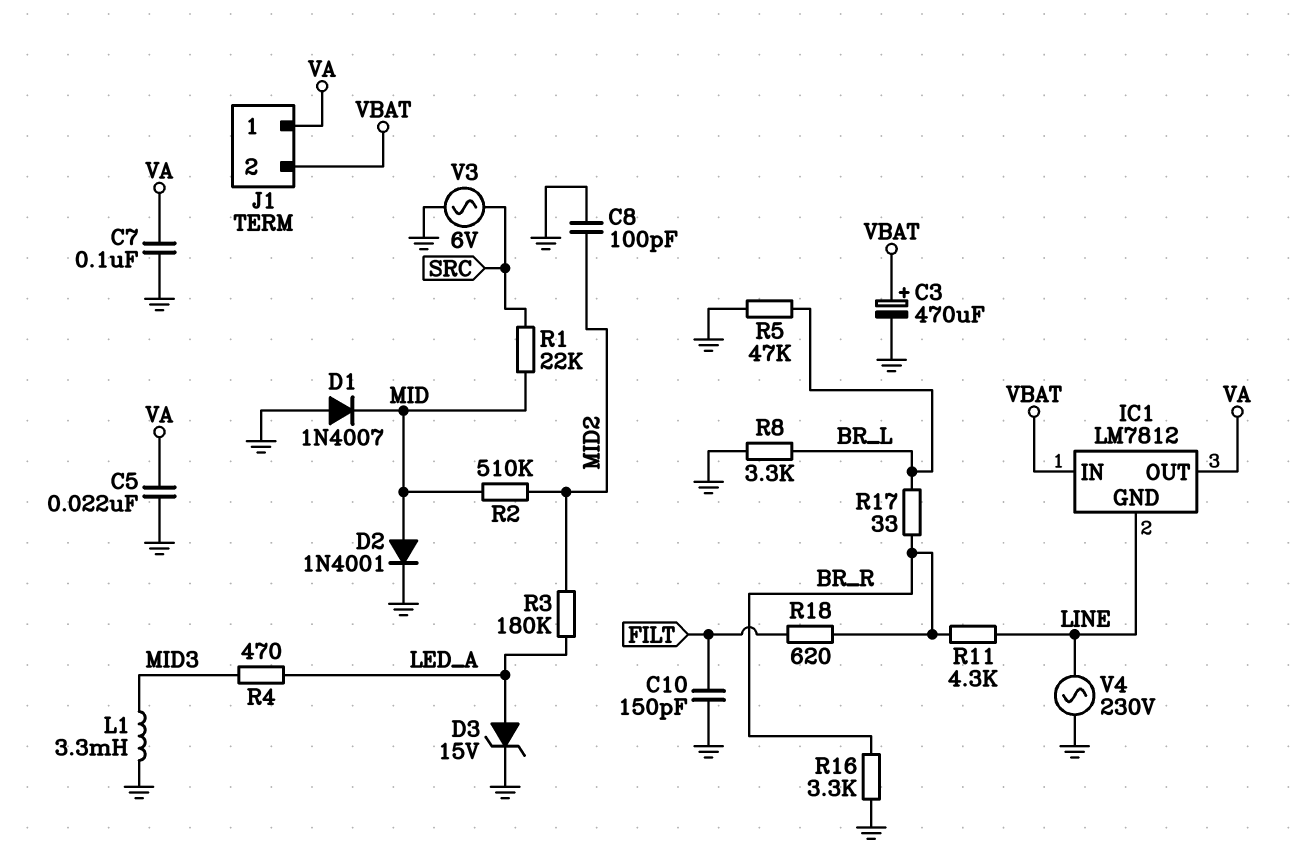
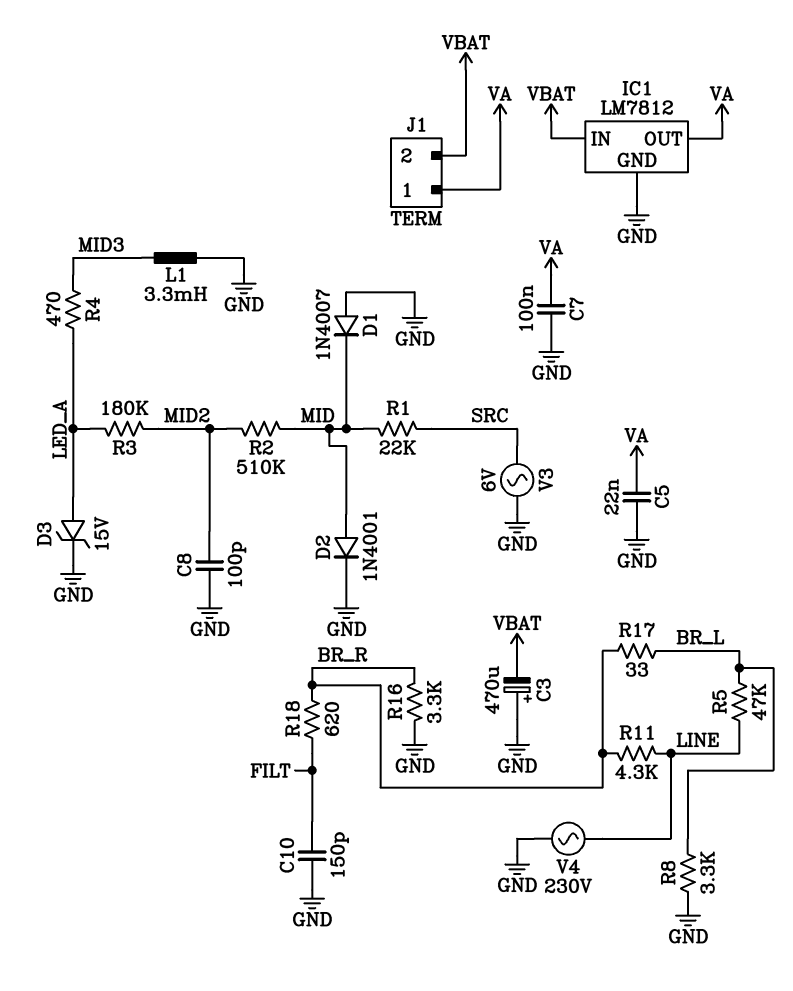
C3: 470uF (plus VBAT, minus GND) -> 470uF (plus GND, minus VBAT)
IC1 pin GND: LINE -> GND
R5: 47k (BR_L, GND) -> 47k (BR_L, LINE)

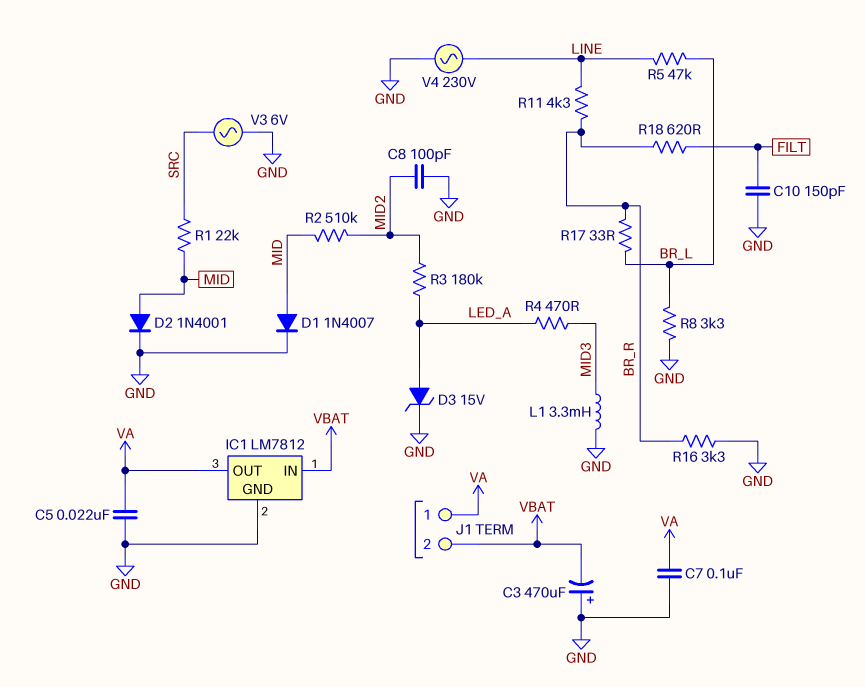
D1: diode 1N4007 (A GND, K MID) -> diode 1N4007 (A MID, K GND)

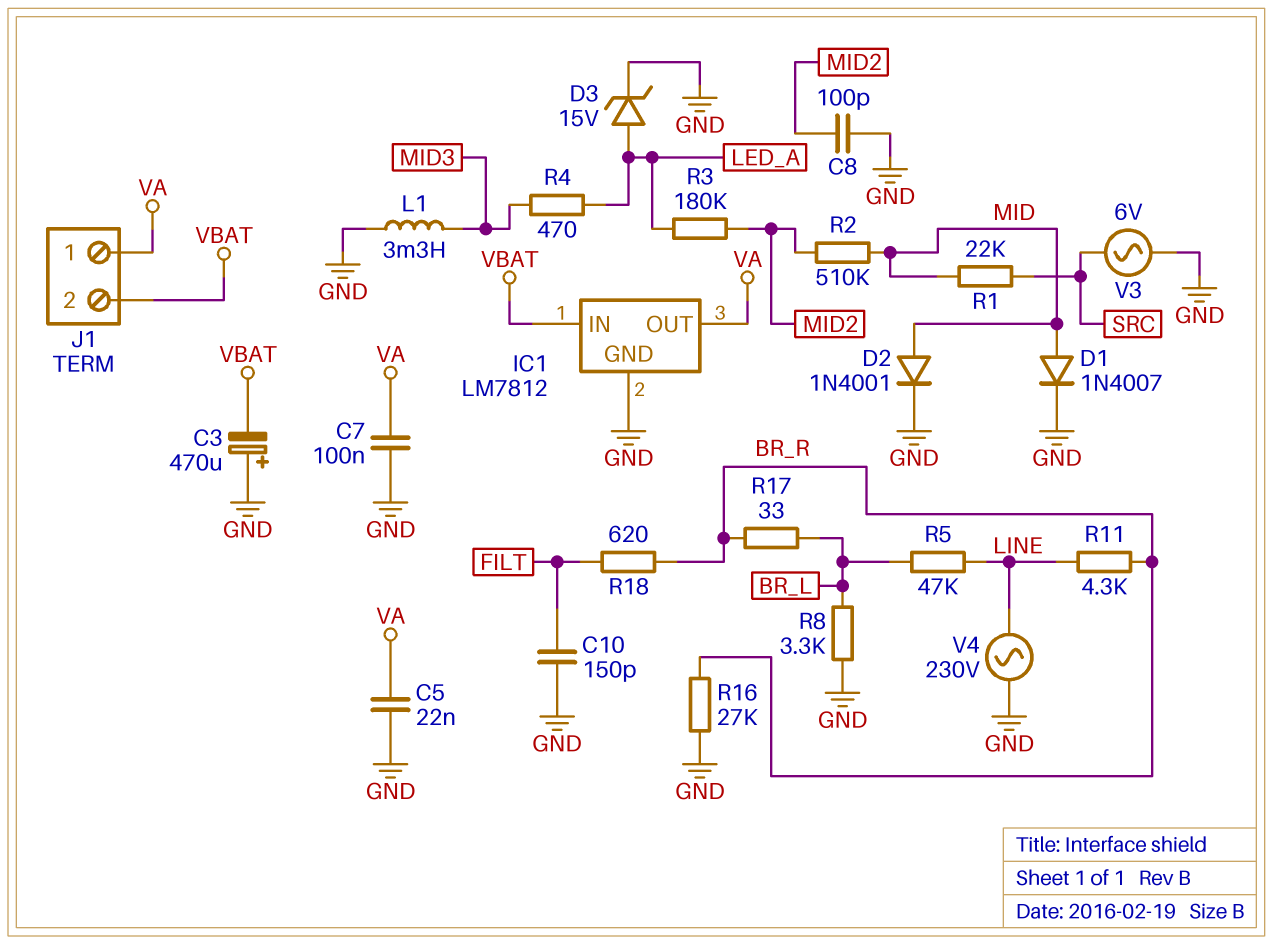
R16: 3.3k (BR_R, GND) -> 27k (BR_R, GND)

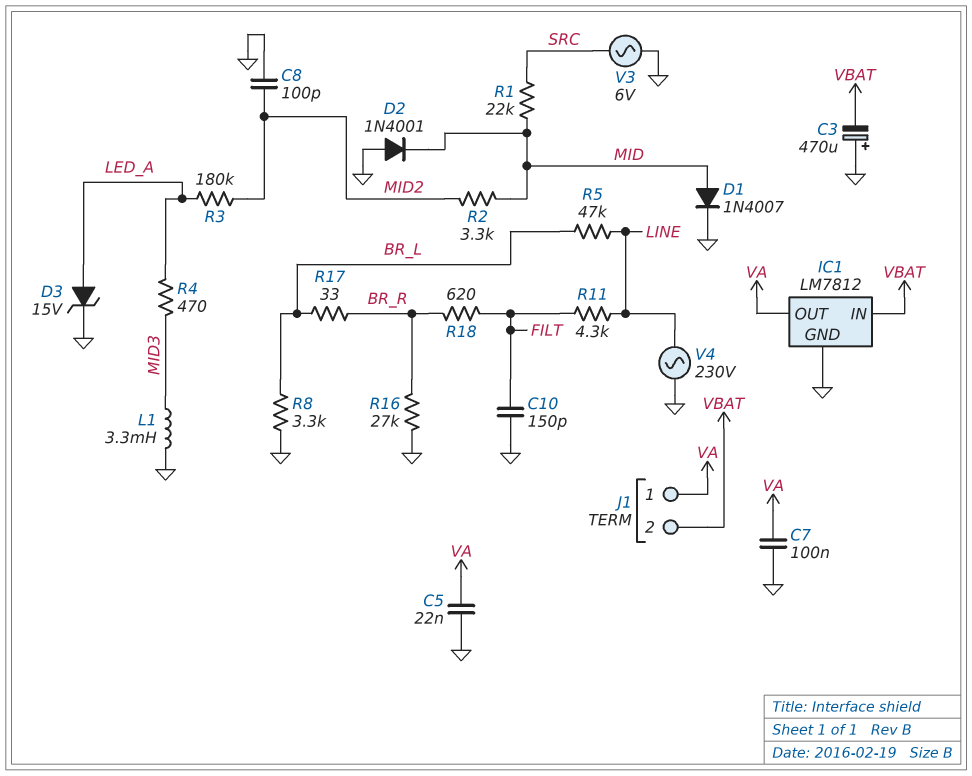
D2: diode 1N4001 (A MID, K GND) -> diode 1N4001 (A GND, K MID)
R2: 510k (MID, MID2) -> 3.3k (MID, MID2)
R11: 4.3k (BR_R, LINE) -> 4.3k (FILT, LINE)

